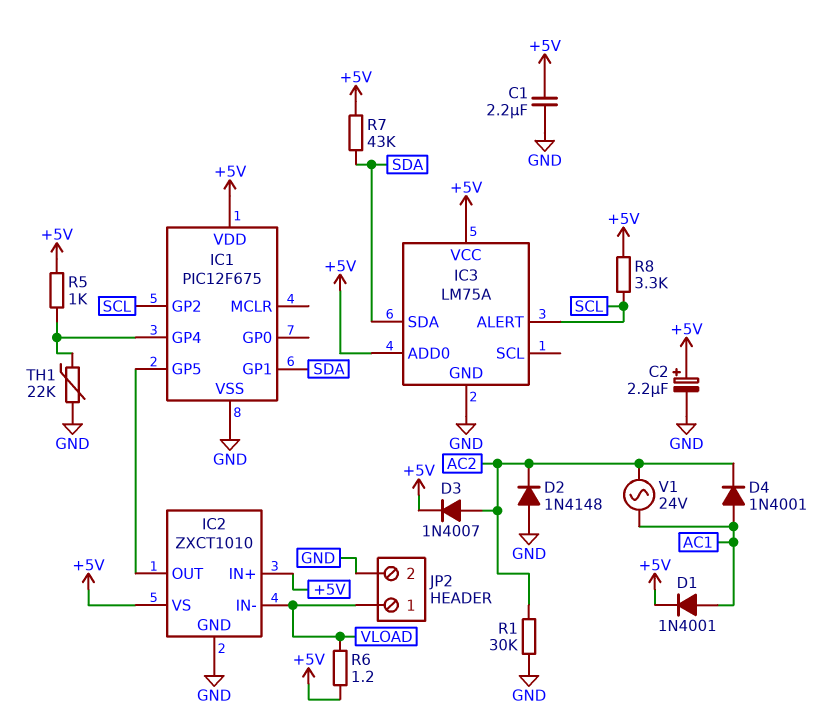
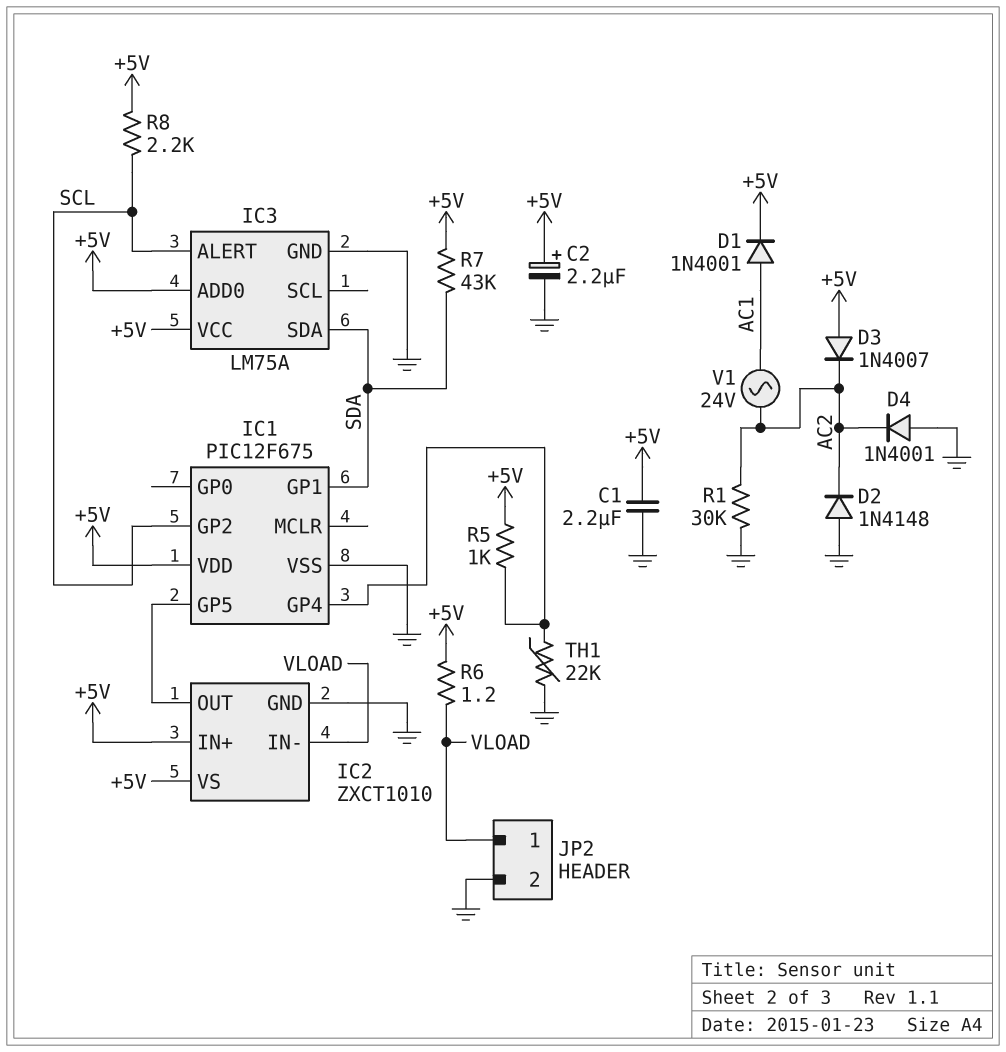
D3: diode 1N4007 (A AC2, K +5V) -> diode 1N4007 (A +5V, K AC2)
D4: diode 1N4001 (A AC1, K AC2) -> diode 1N4001 (A GND, K AC2)
R8: 3.3k (+5V, SCL) -> 2.2k (+5V, SCL)

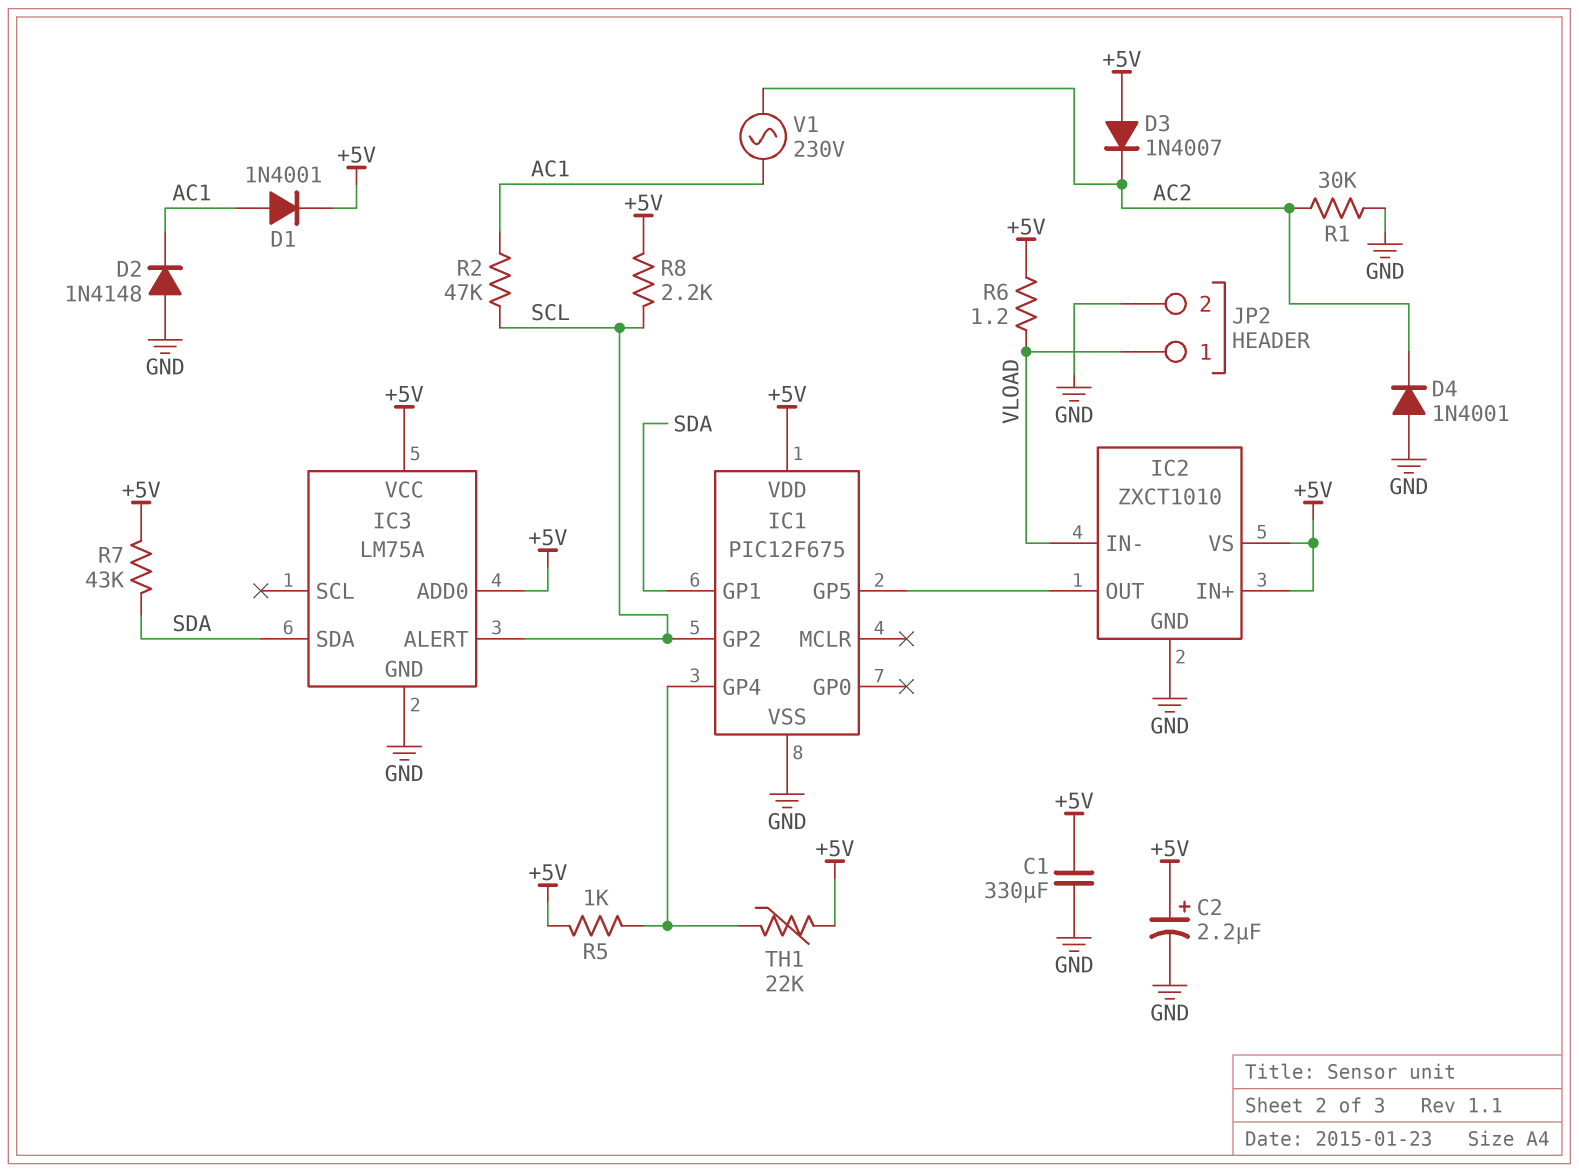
C1: 2.2uF (+5V, GND) -> 330uF (+5V, GND)
D2: diode 1N4148 (A GND, K AC2) -> diode 1N4148 (A GND, K AC1)
R2: none -> 47k (AC1, SCL)
TH1: 22k (GND, IC1/GP4) -> 22k (+5V, IC1/GP4)
V1: AC 24V (AC1, AC2) -> AC 230V (AC1, AC2)

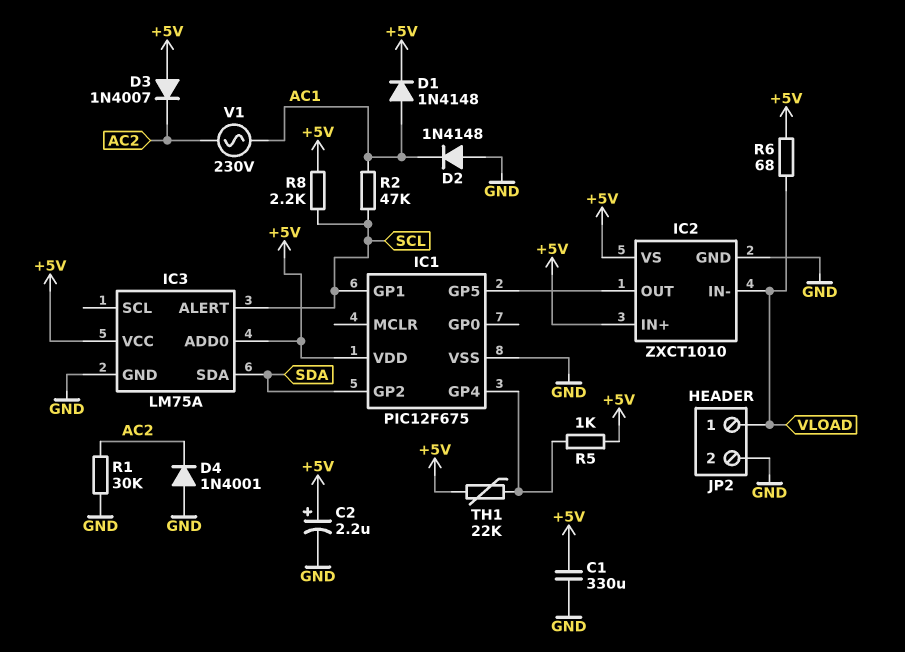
D1: diode 1N4001 (A AC1, K +5V) -> diode 1N4148 (A AC1, K +5V)
IC1 pin GP1: SDA -> SCL
IC1 pin GP2: SCL -> SDA
R6: 1.2 (+5V, VLOAD) -> 68 (+5V, VLOAD)
R7: 43k (+5V, SDA) -> none

